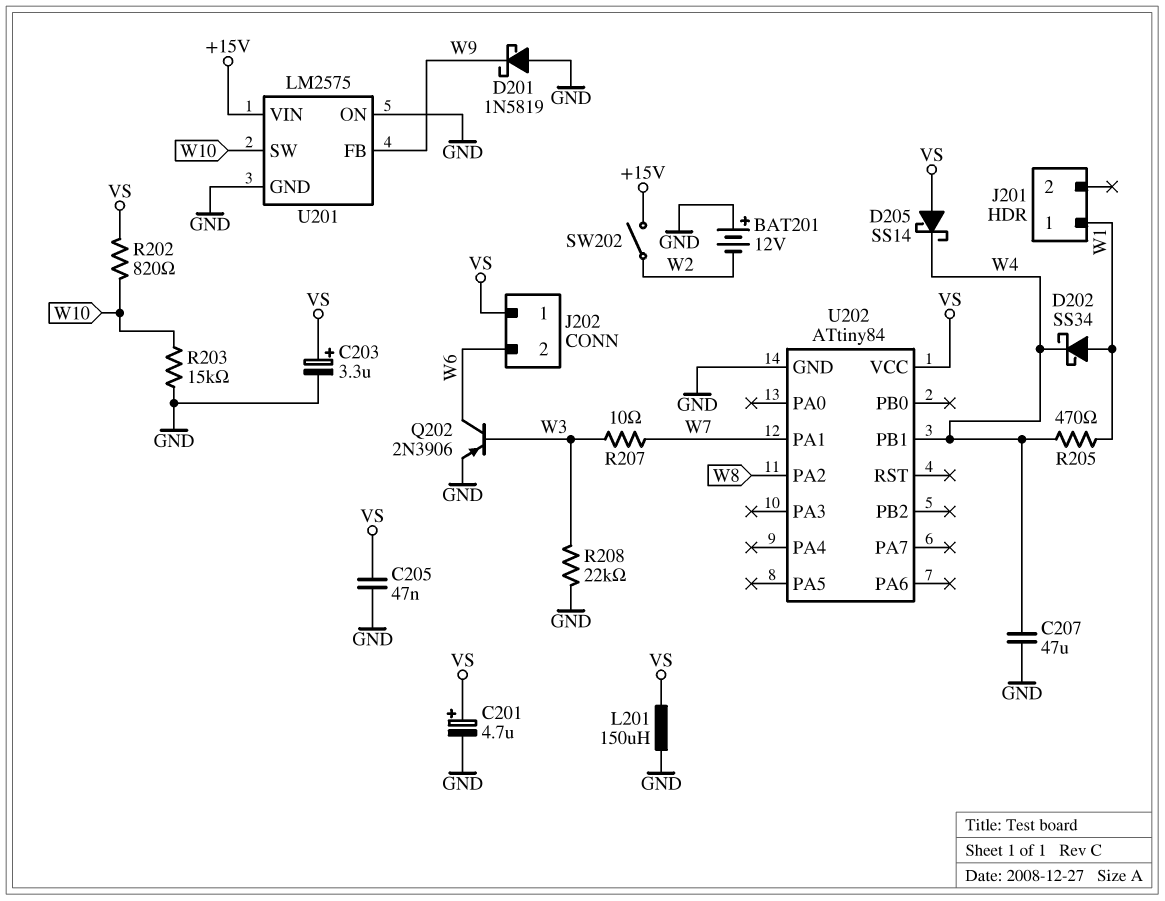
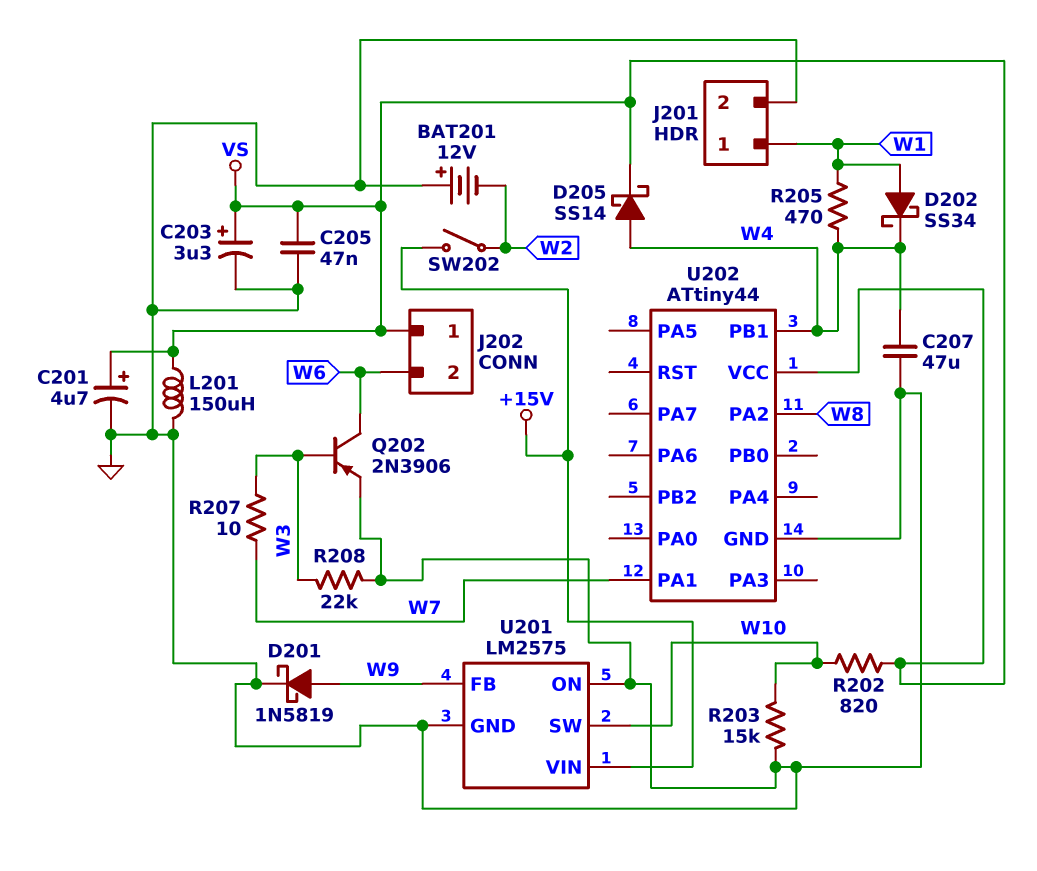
D201: schottky 1N5819 (A GND, K W9) -> schottky 1N5819 (A W9, K GND)
D205: schottky SS14 (A VS, K W4) -> schottky SS14 (A W4, K VS)
J201 pin 2: none -> GND
U202: ATtiny84 -> ATtiny44

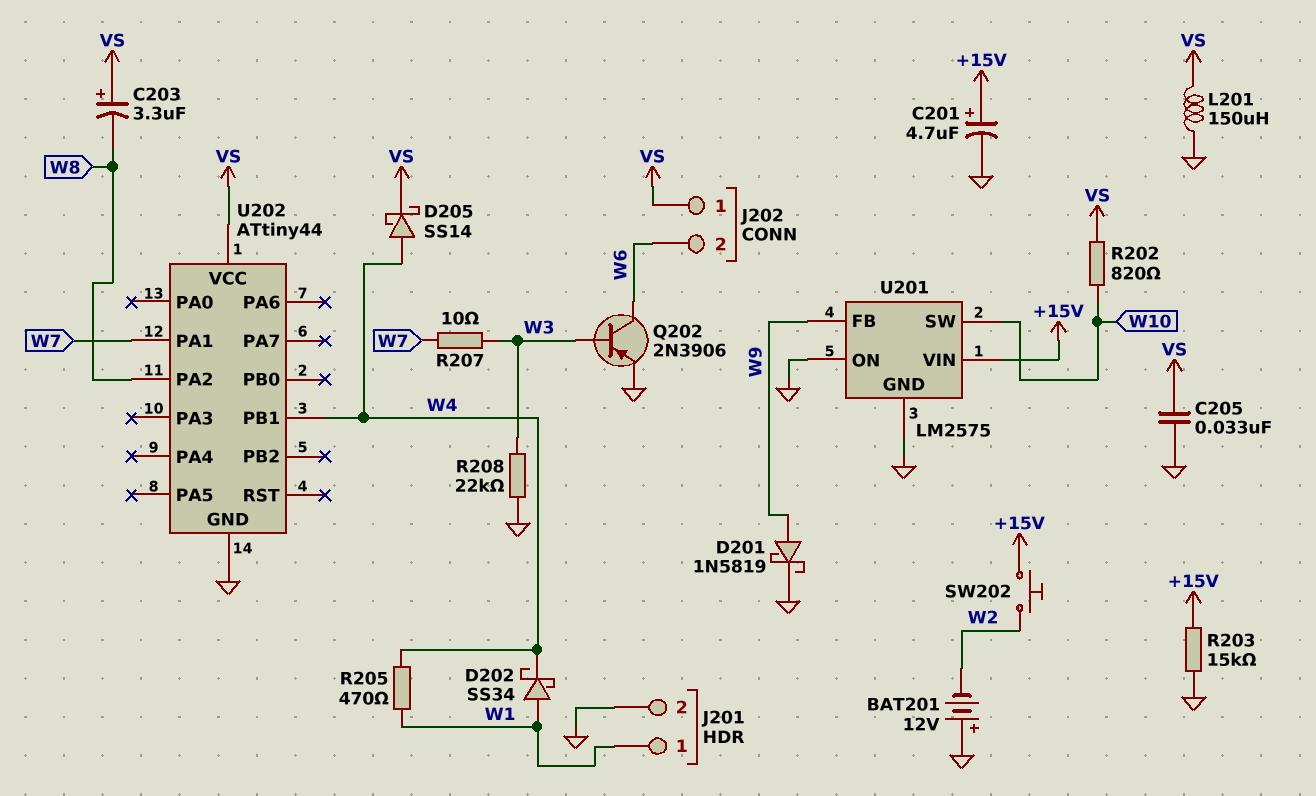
C201: 4.7uF (plus VS, minus GND) -> 4.7uF (plus +15V, minus GND)
C203: 3.3uF (plus VS, minus GND) -> 3.3uF (plus VS, minus W8)
C205: 47nF (GND, VS) -> 33nF (GND, VS)
C207: 47uF (GND, W4) -> none
R203: 15k (GND, W10) -> 15k (+15V, GND)
SW202: switch (+15V, W2) -> button (+15V, W2)

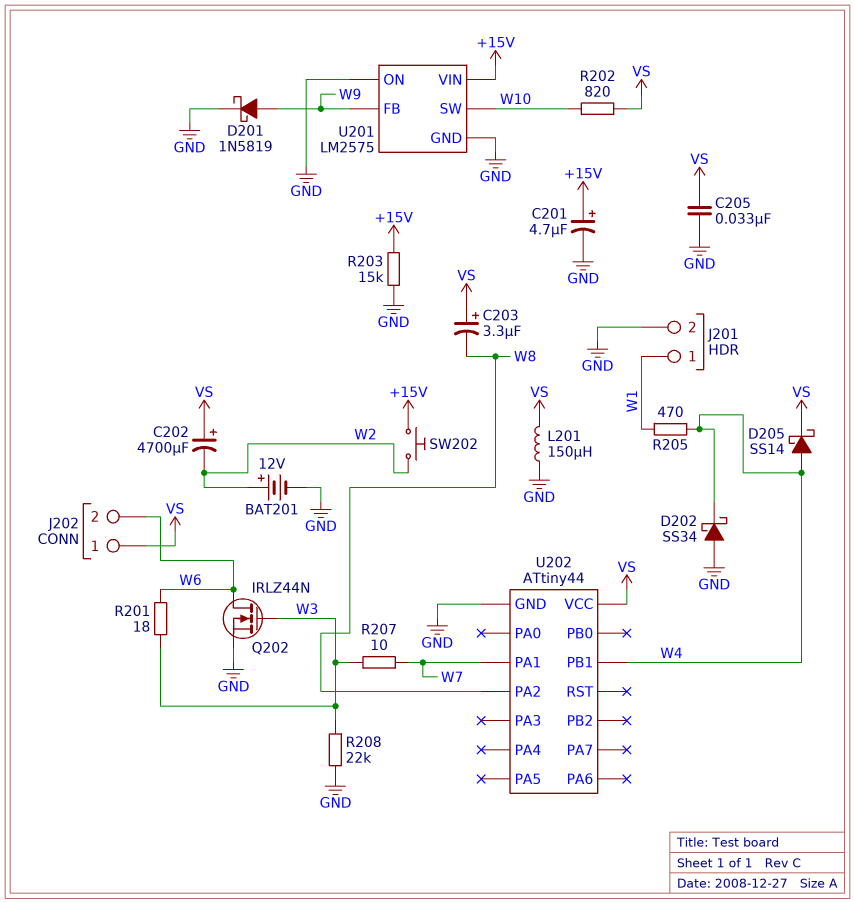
BAT201: 12V (plus GND, minus W2) -> 12V (plus W2, minus GND)
C202: none -> 4700uF (plus VS, minus W2)
D202: schottky SS34 (A W1, K W4) -> schottky SS34 (A GND, K W4)
Q202: PNP 2N3906 (B W3, C W6, E GND) -> NMOS IRLZ44N (G W3, D W6, S GND)
R201: none -> 18 (W3, W6)

